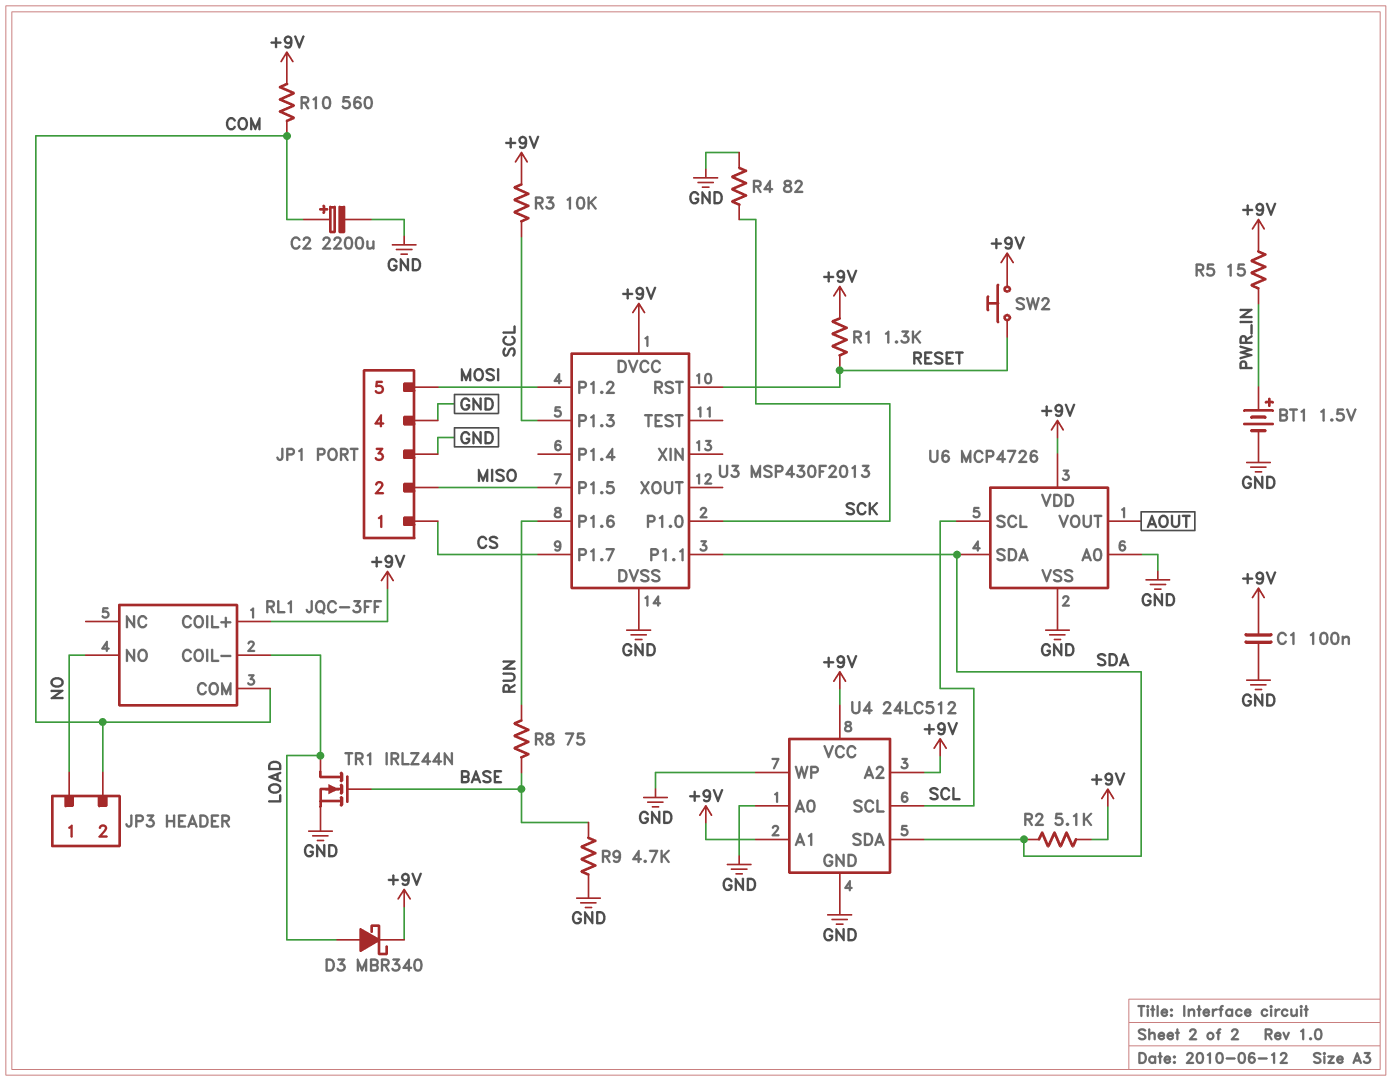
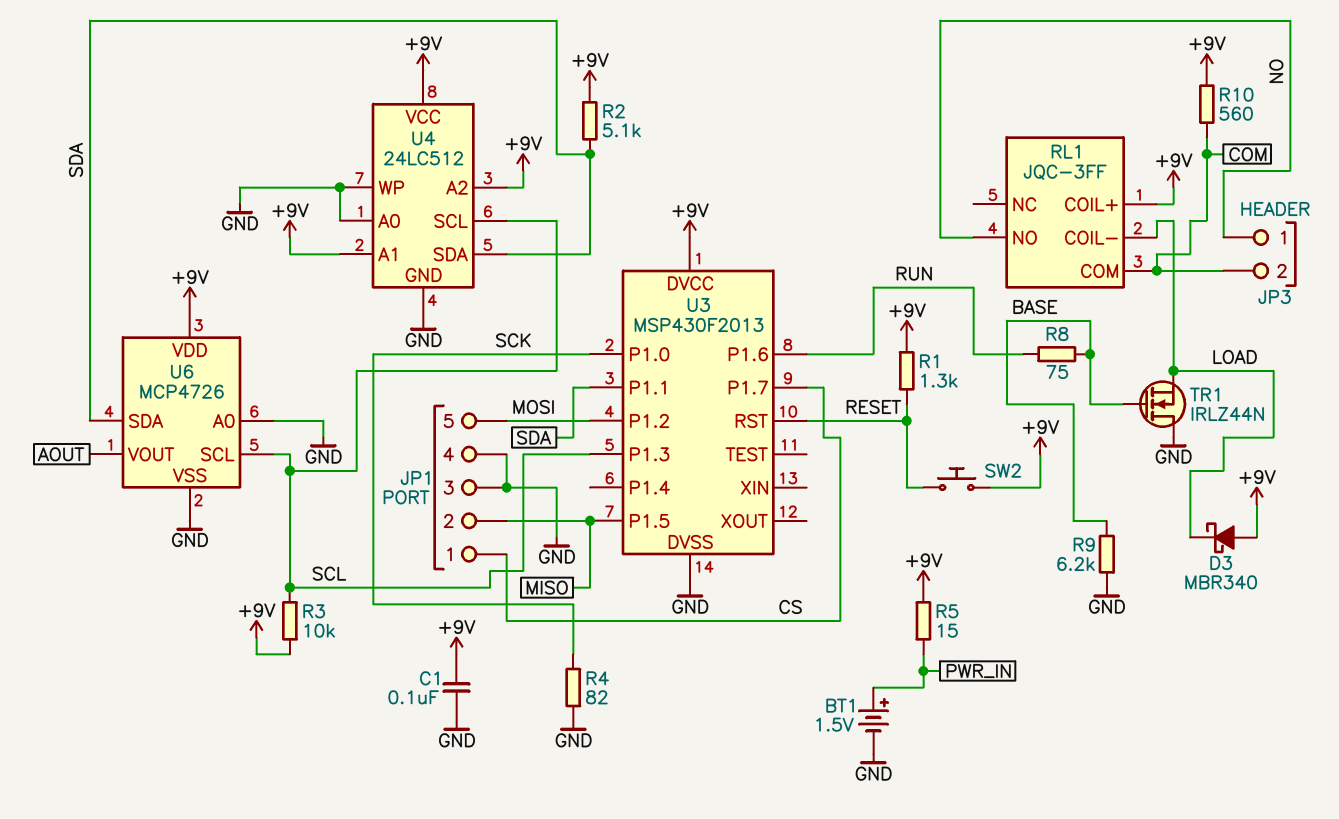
C2: 2200uF (plus COM, minus GND) -> none
D3: schottky MBR340 (A LOAD, K +9V) -> schottky MBR340 (A +9V, K LOAD)
R9: 4.7k (BASE, GND) -> 6.2k (BASE, GND)
TR1: NMOS IRLZ44N (G BASE, D LOAD, S GND) -> NMOS IRLZ44N (G BASE, D GND, S LOAD)

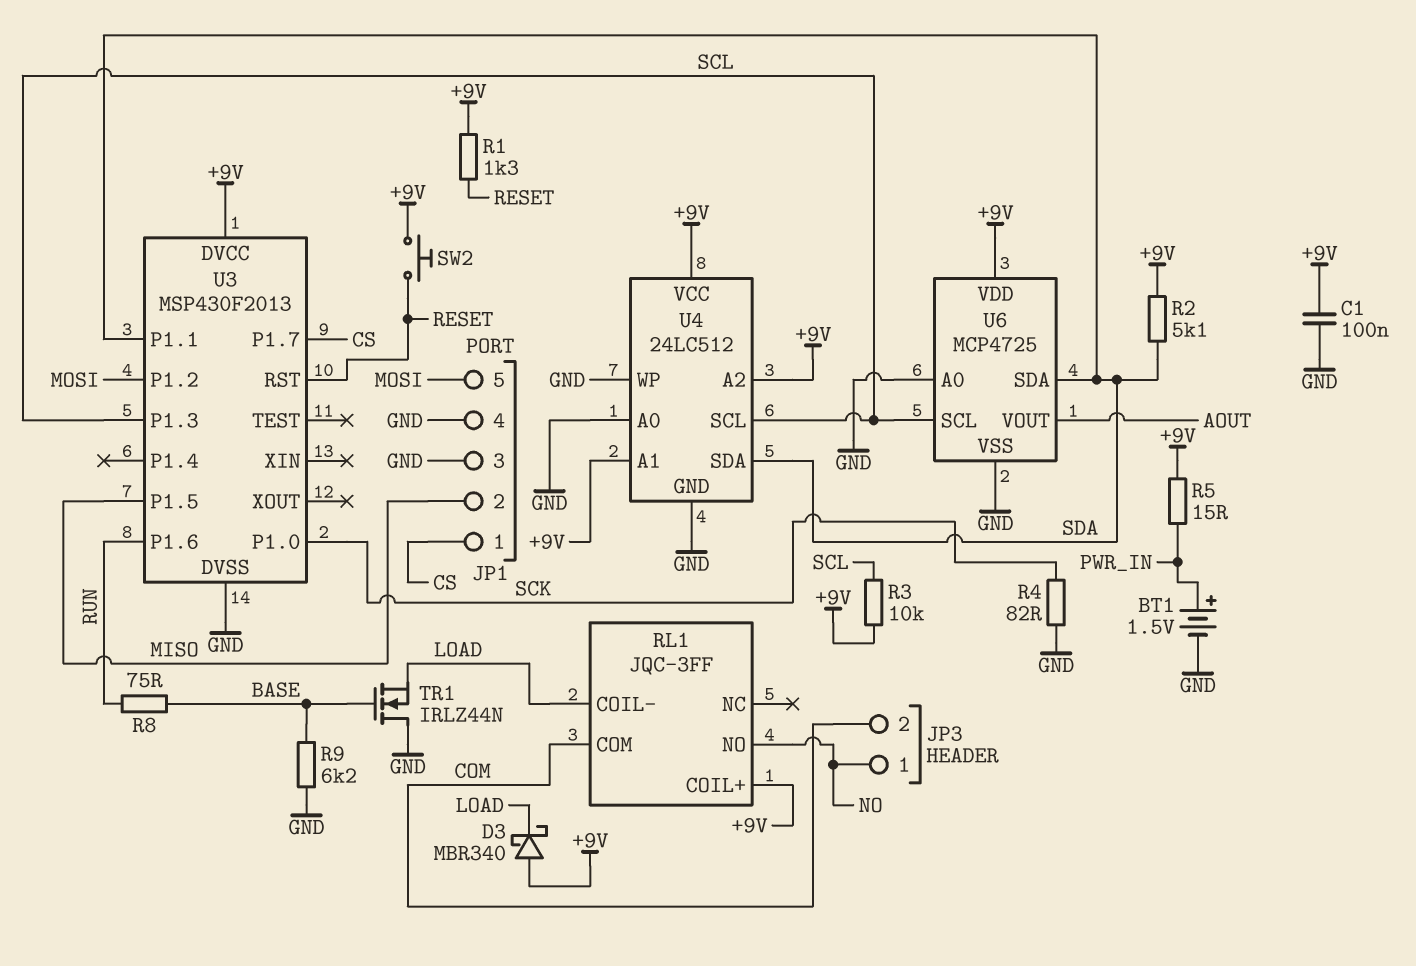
R10: 560 (+9V, COM) -> none
U6: MCP4726 -> MCP4725

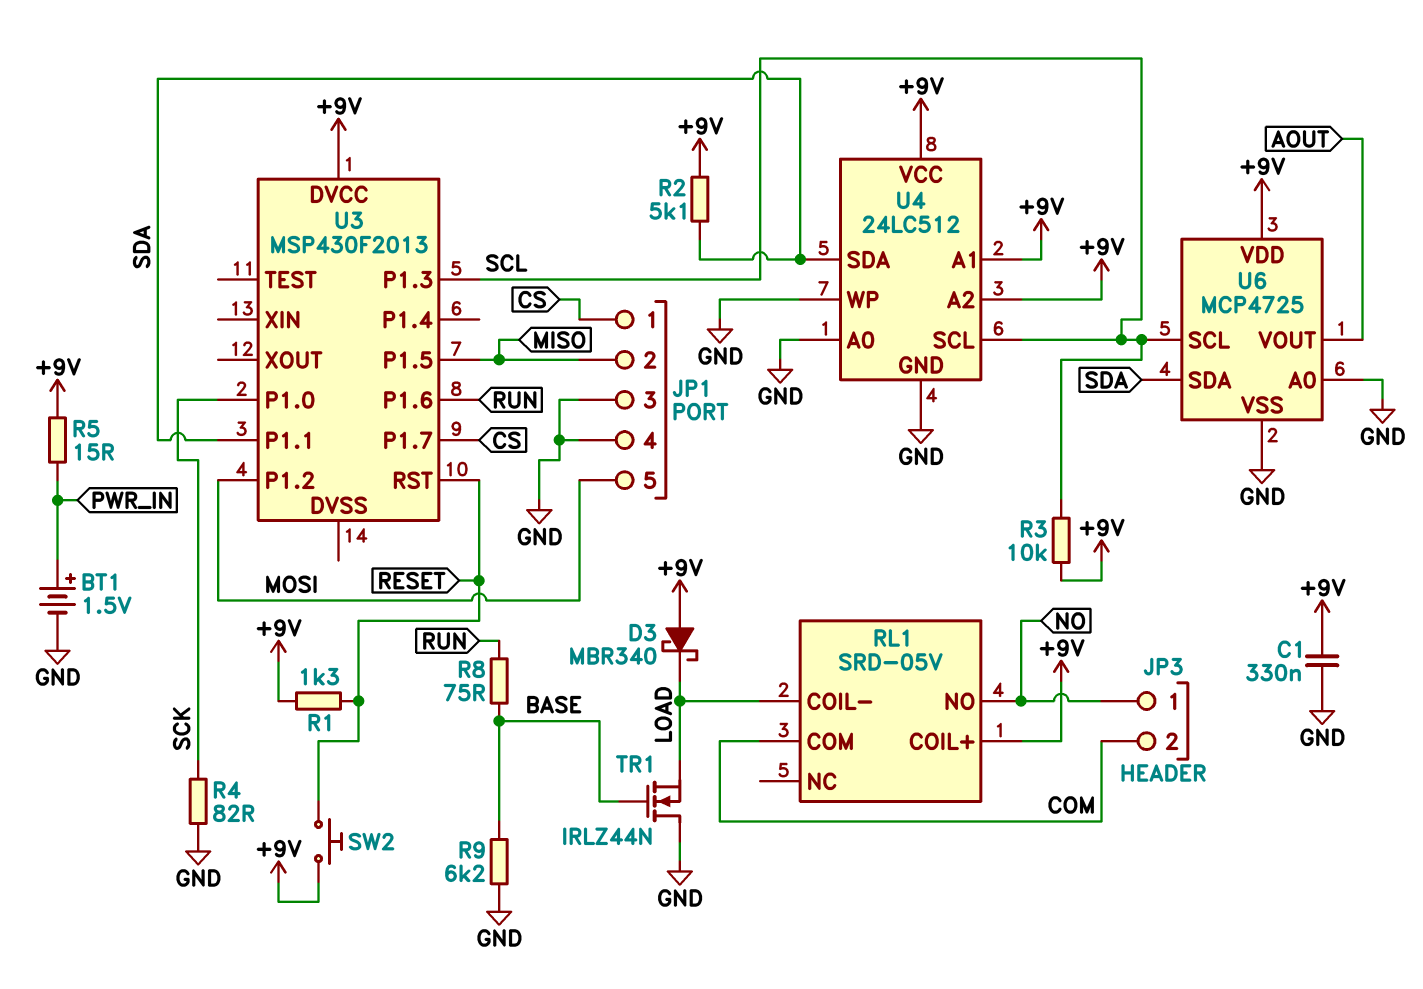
C1: 100nF (+9V, GND) -> 330nF (+9V, GND)
RL1: JQC-3FF -> SRD-05V
U3 pin DVSS: GND -> none

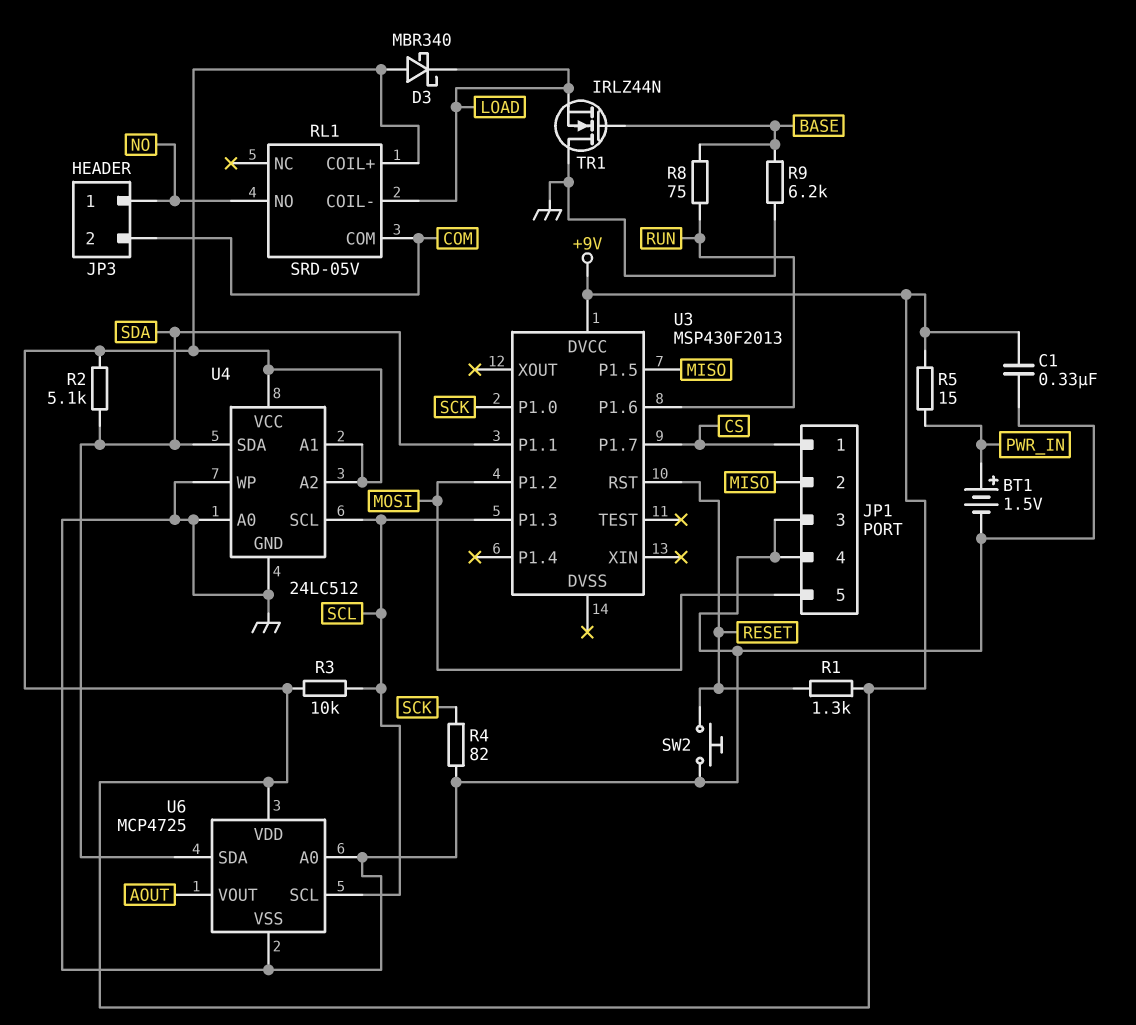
SW2: button (+9V, RESET) -> button (GND, RESET)

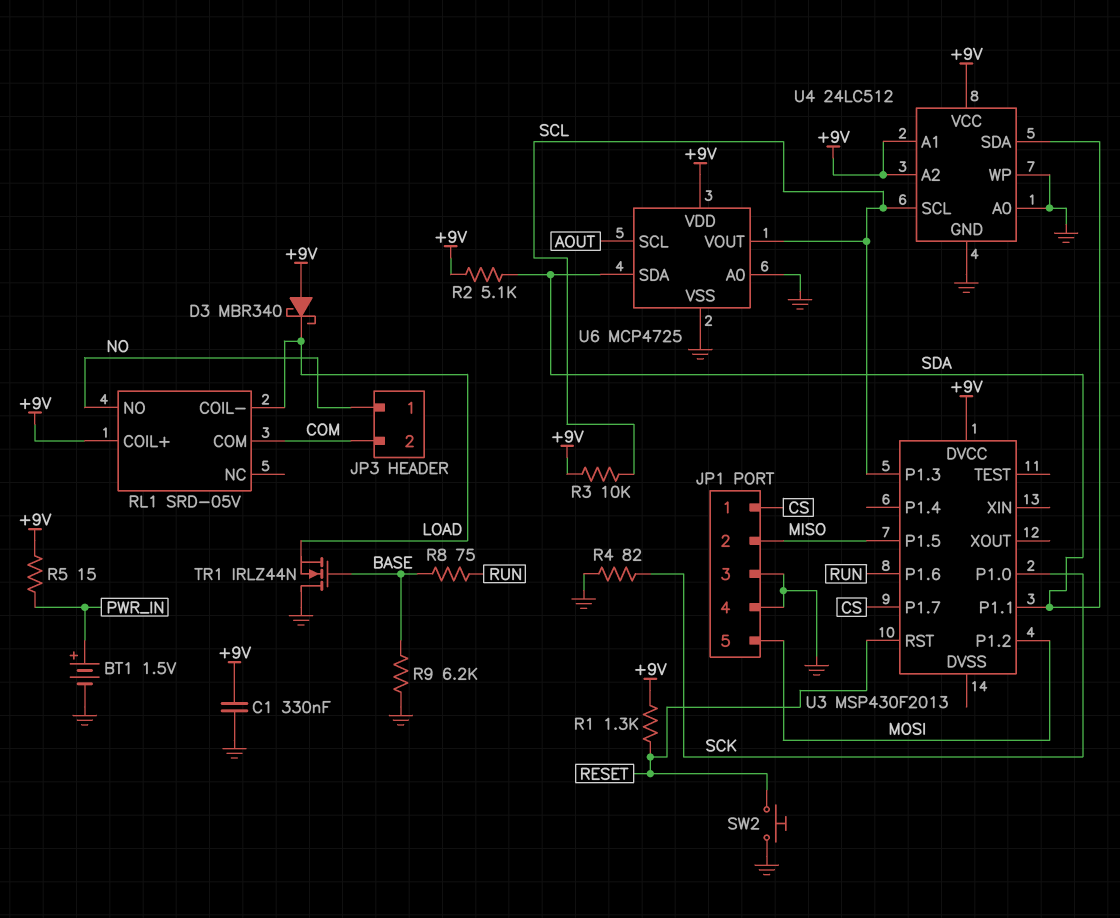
U6 pin SCL: SCL -> AOUT
U6 pin VOUT: AOUT -> SCL

